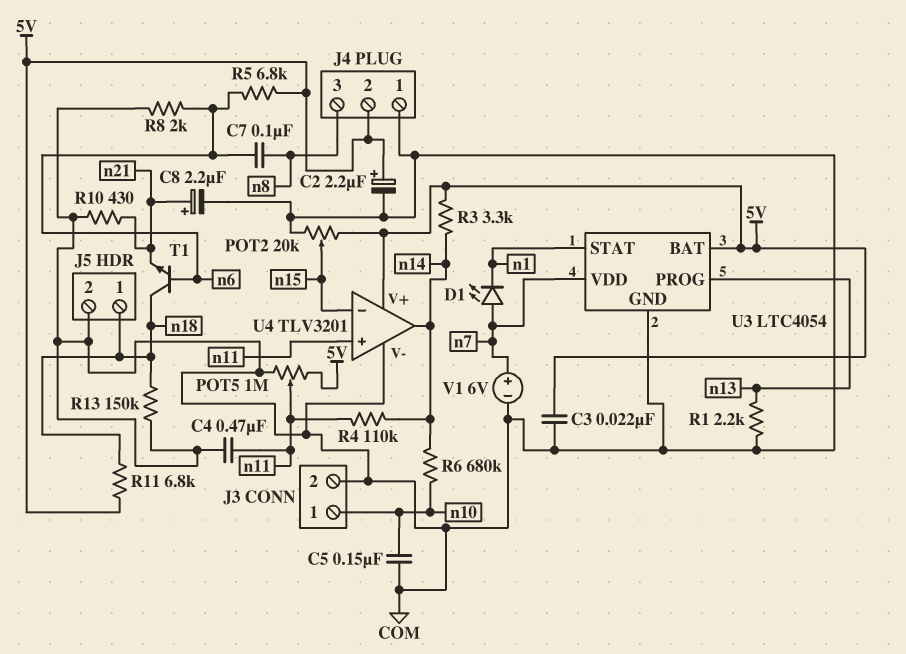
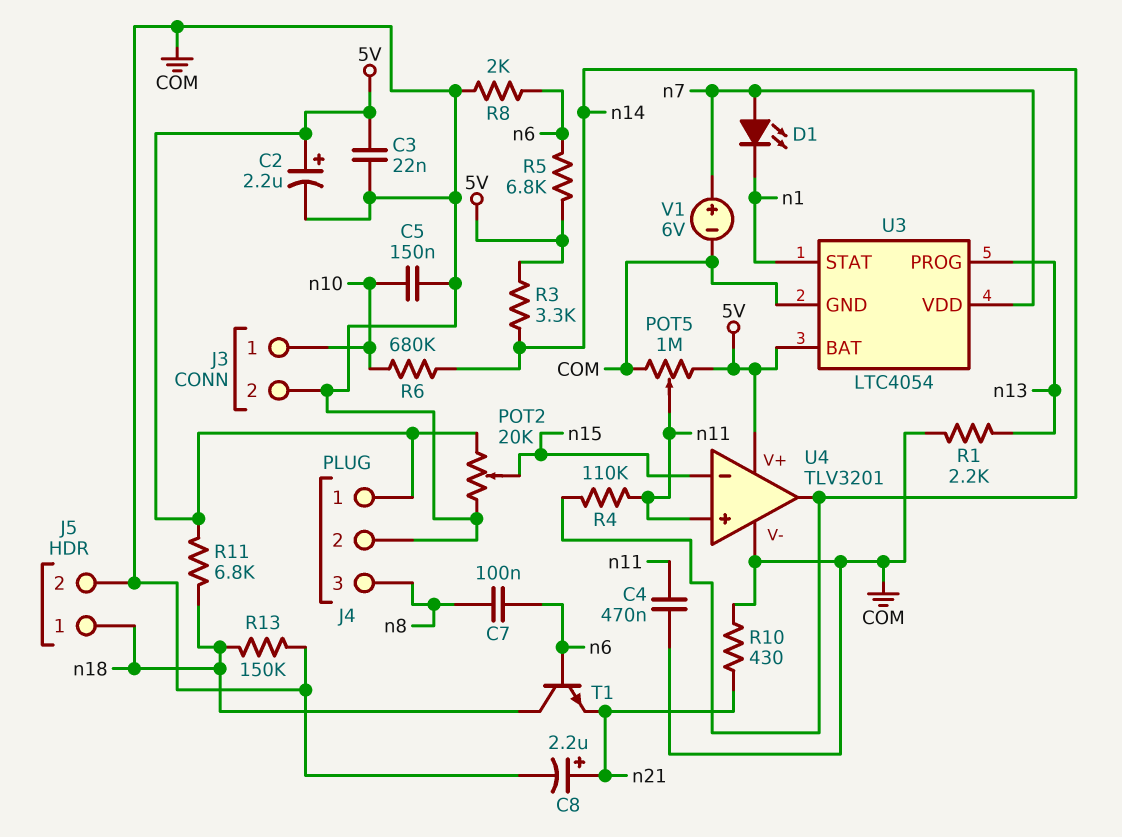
J4 pin 1: COM -> 5V
J4 pin 2: 5V -> COM

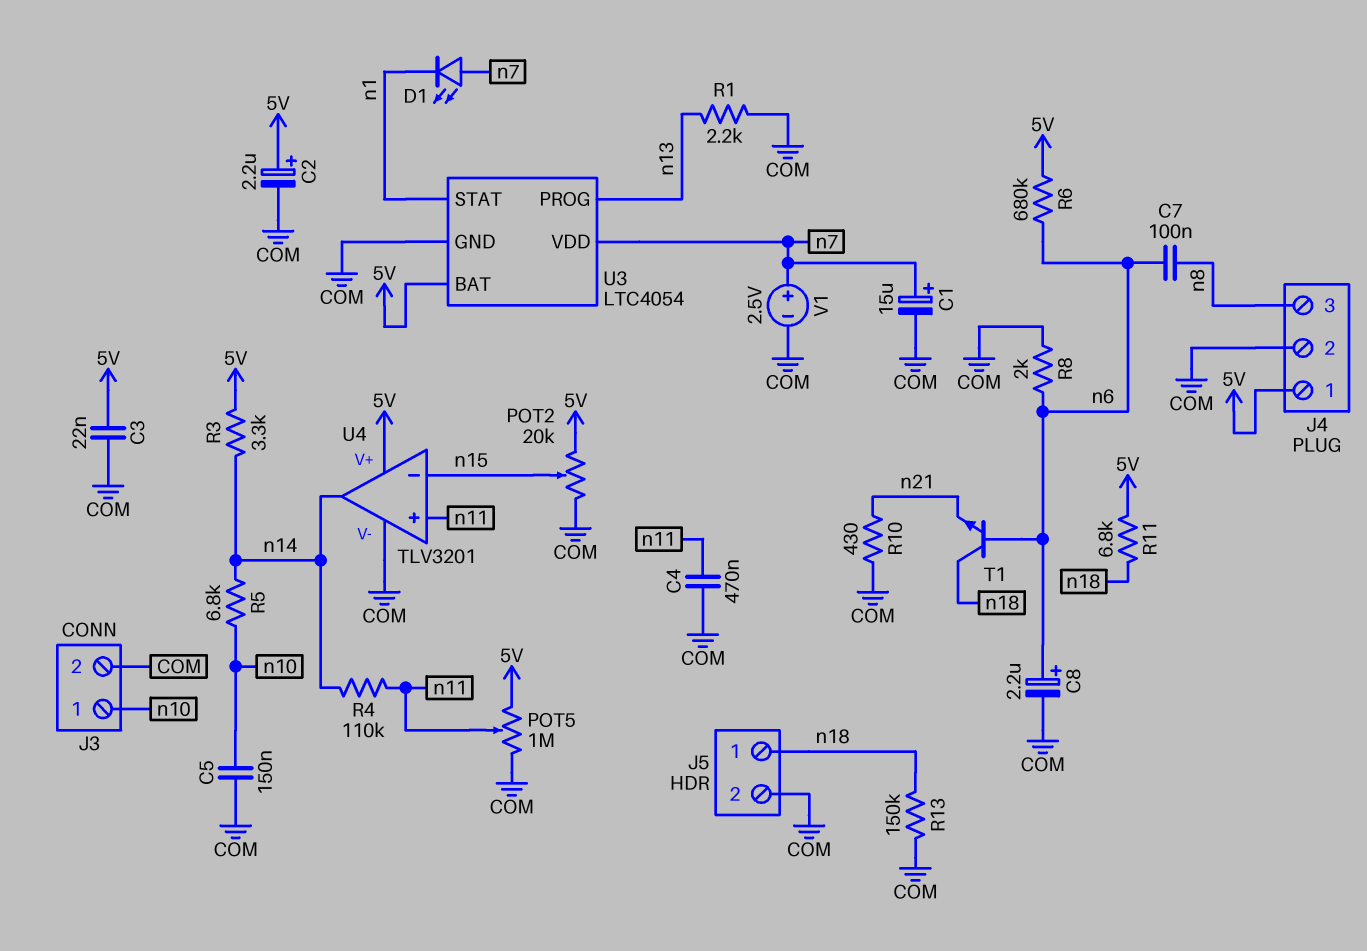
C1: none -> 15uF (plus n7, minus COM)
C8: 2.2uF (plus n21, minus COM) -> 2.2uF (plus n6, minus COM)
R5: 6.8k (5V, n6) -> 6.8k (n10, n14)
R6: 680k (n10, n14) -> 680k (5V, n6)
V1: 6V (plus n7, minus COM) -> 2.5V (plus n7, minus COM)

